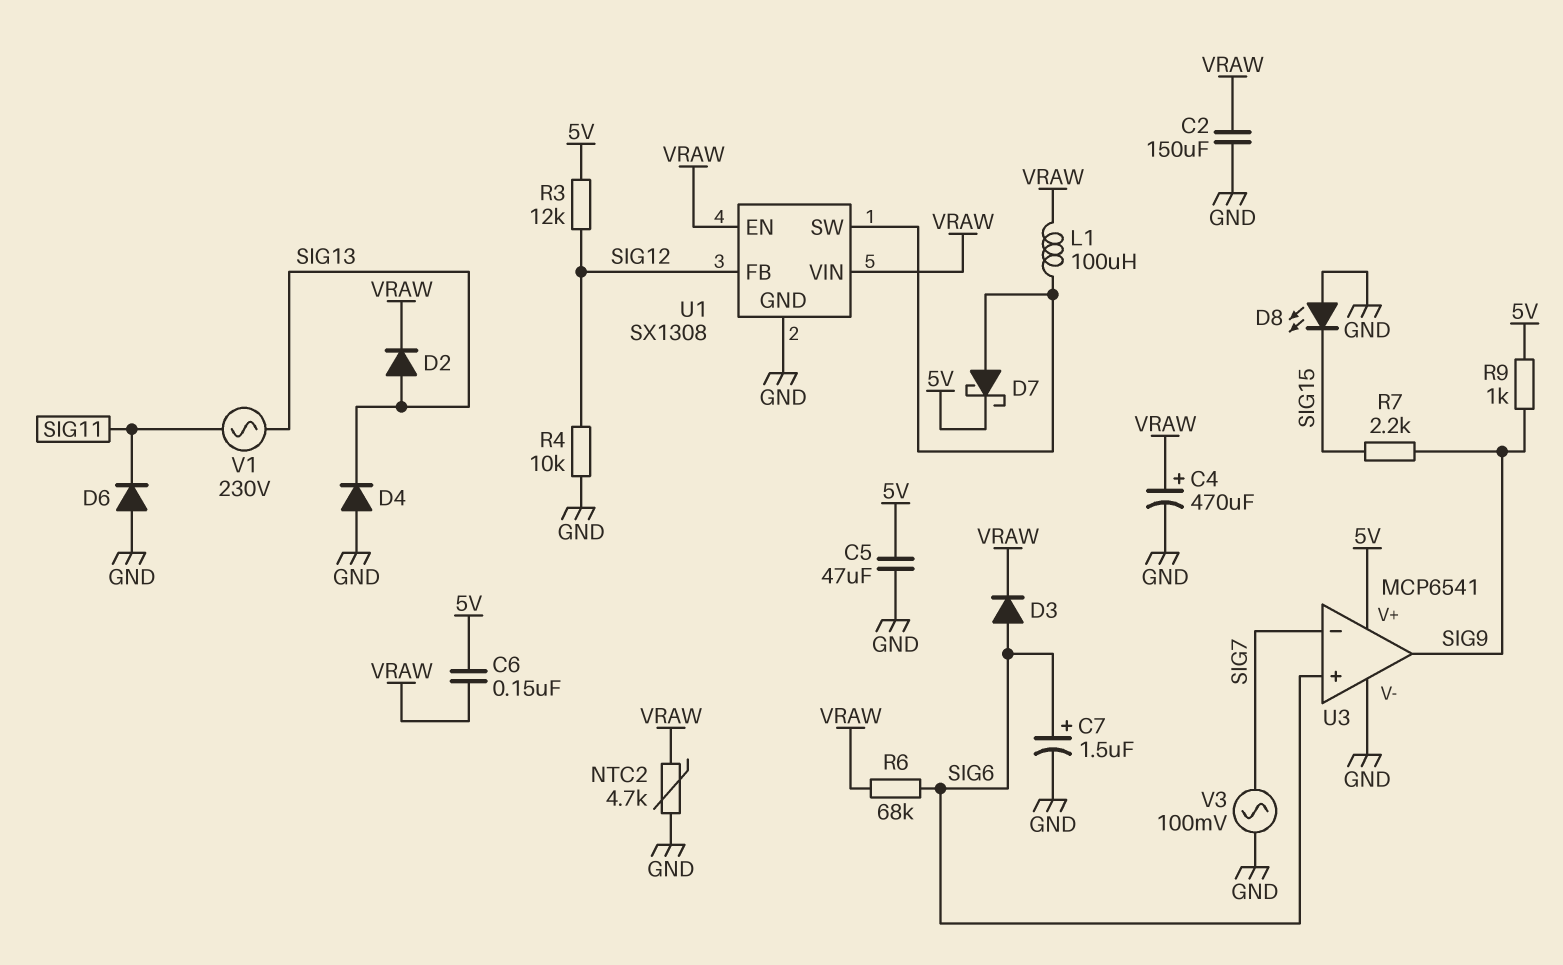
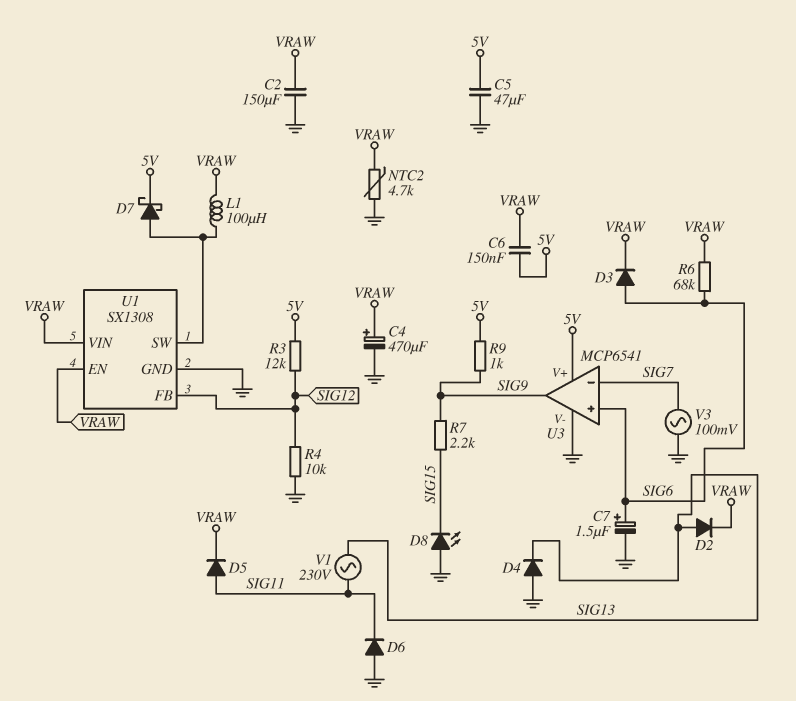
D5: none -> diode (A SIG11, K VRAW)

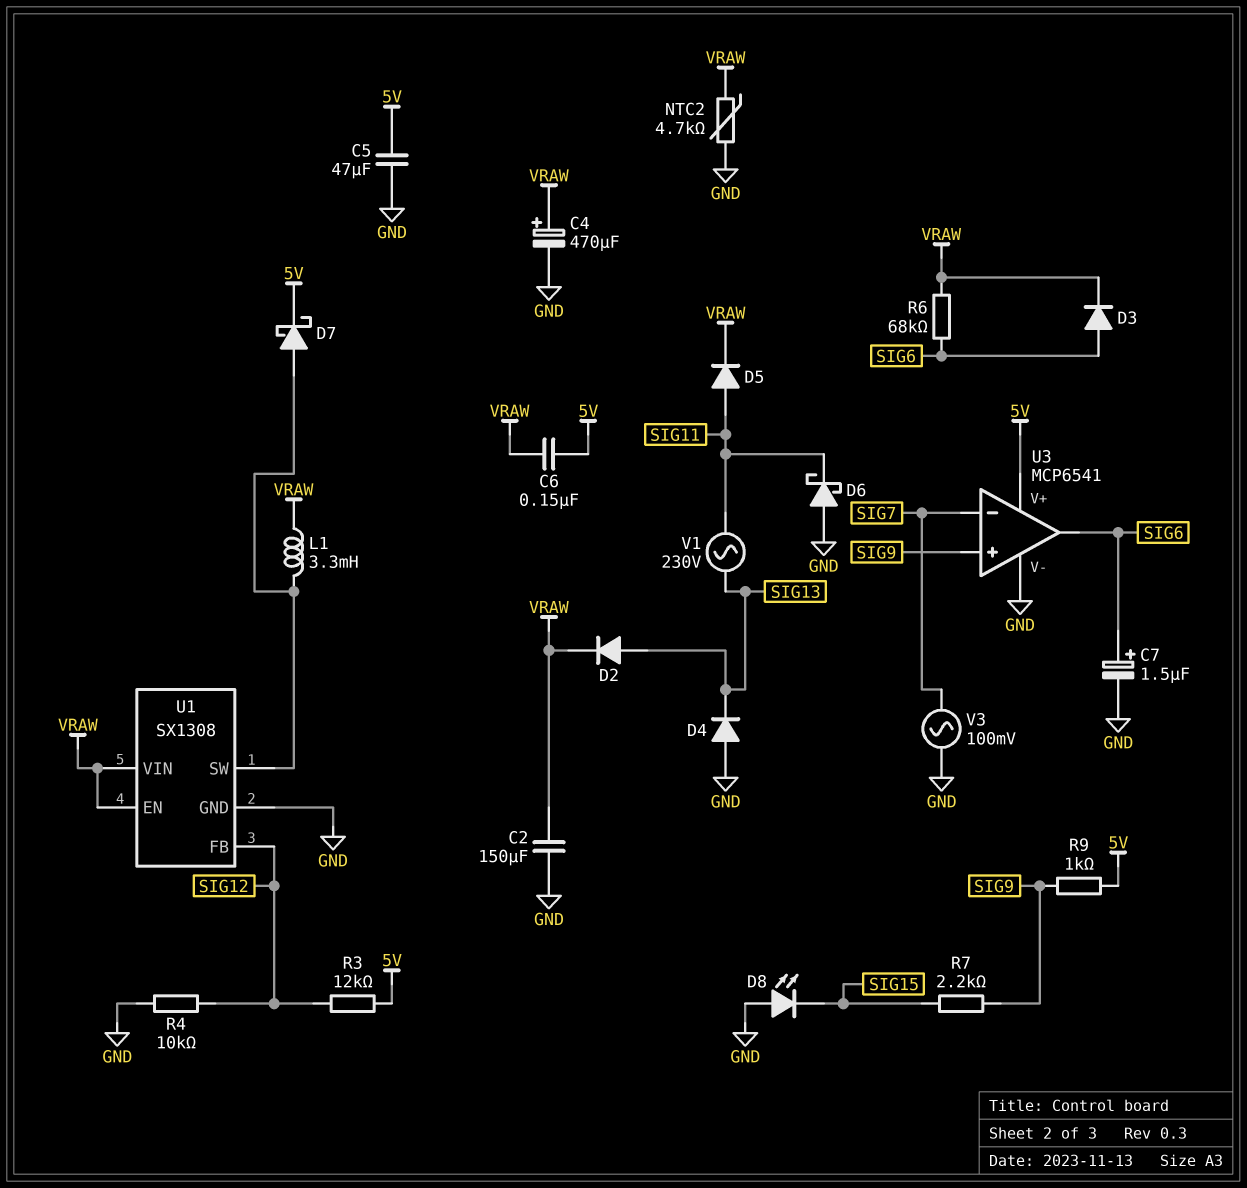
D6: diode (A GND, K SIG11) -> schottky (A GND, K SIG11)
L1: 100uH (U1/SW, VRAW) -> 3.3mH (U1/SW, VRAW)
U3 pin in+: SIG6 -> SIG9
U3 pin out: SIG9 -> SIG6

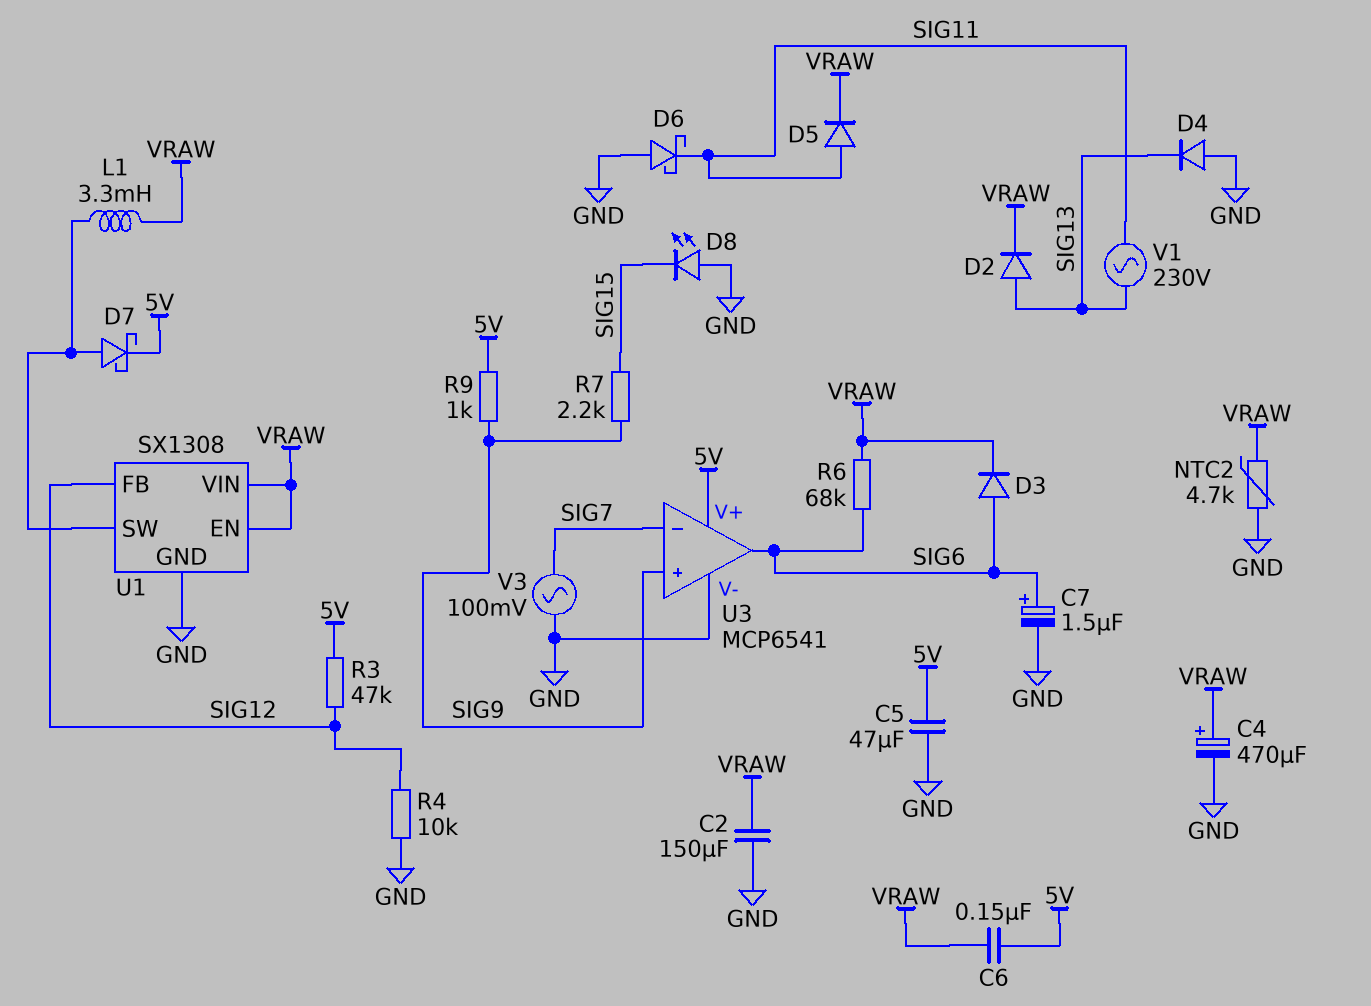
R3: 12k (5V, SIG12) -> 47k (5V, SIG12)

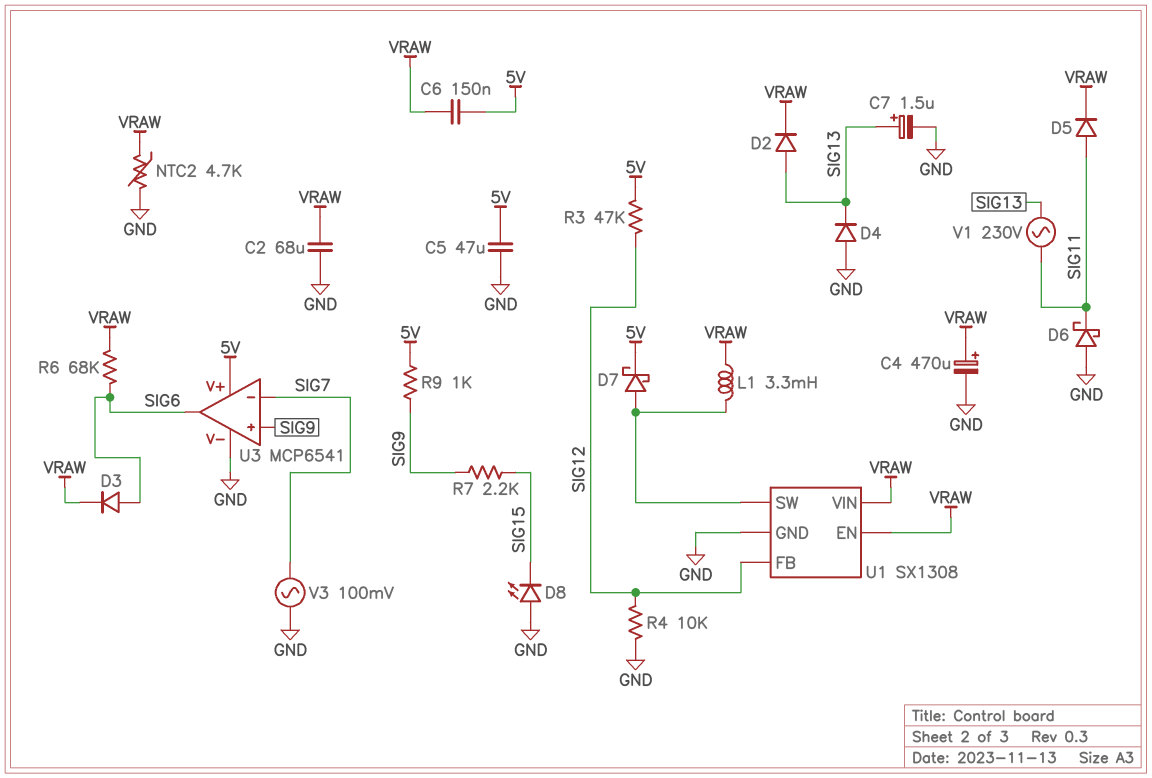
C2: 150uF (GND, VRAW) -> 68uF (GND, VRAW)
C7: 1.5uF (plus SIG6, minus GND) -> 1.5uF (plus SIG13, minus GND)

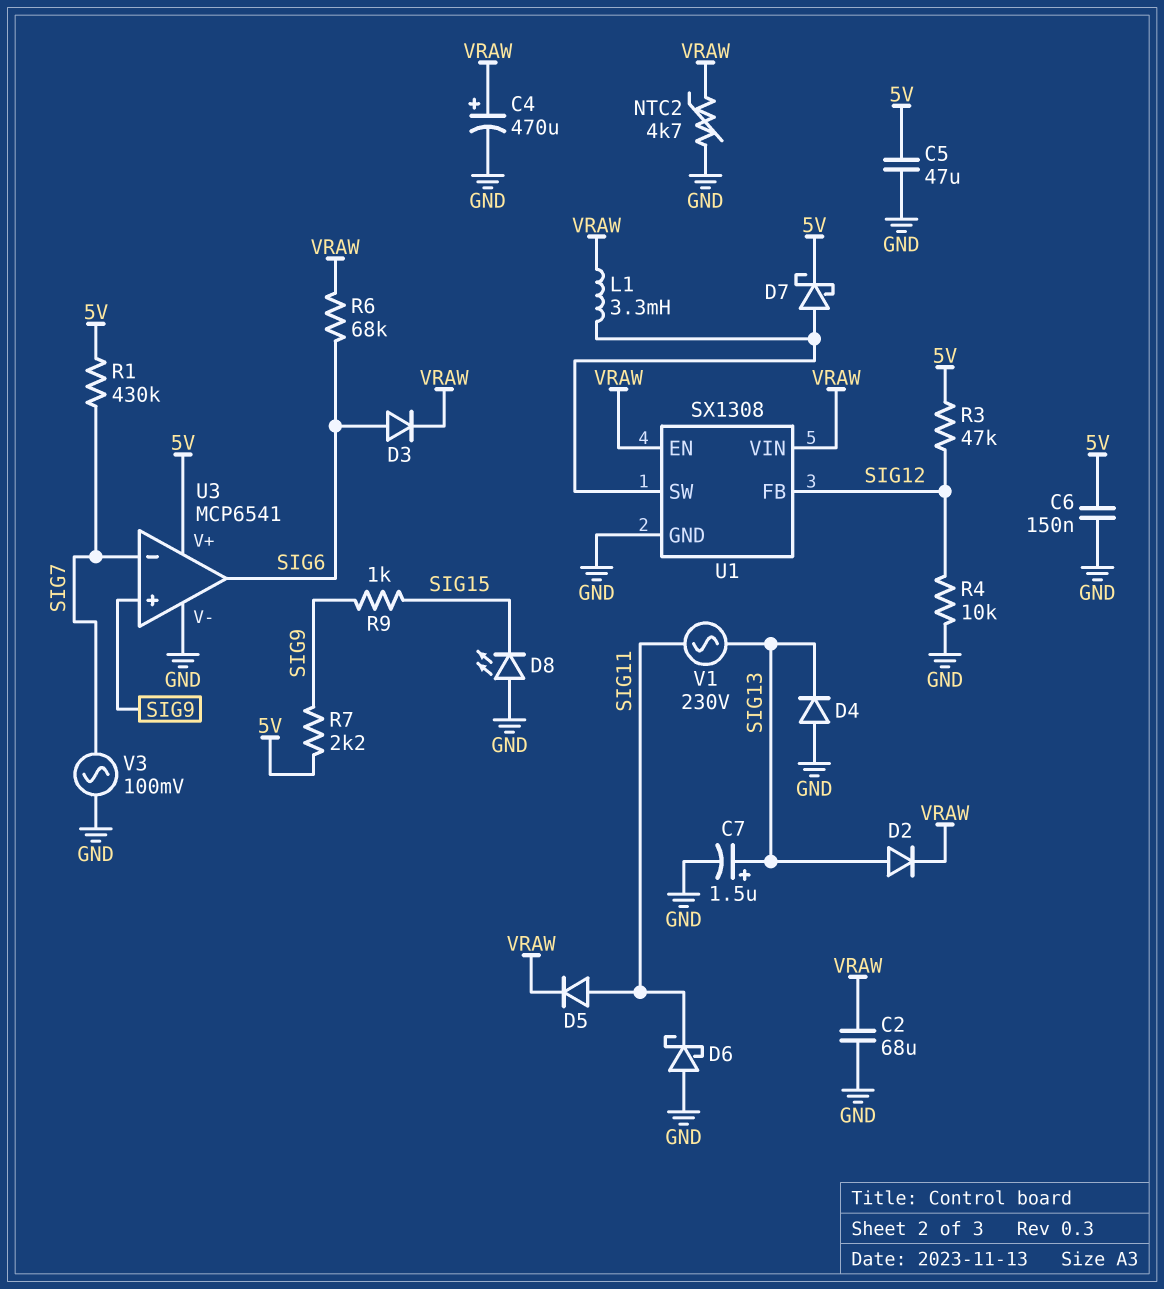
C6: 150nF (5V, VRAW) -> 150nF (5V, GND)
R1: none -> 430k (5V, SIG7)
R7: 2.2k (SIG9, SIG15) -> 2.2k (5V, SIG9)
R9: 1k (5V, SIG9) -> 1k (SIG9, SIG15)

